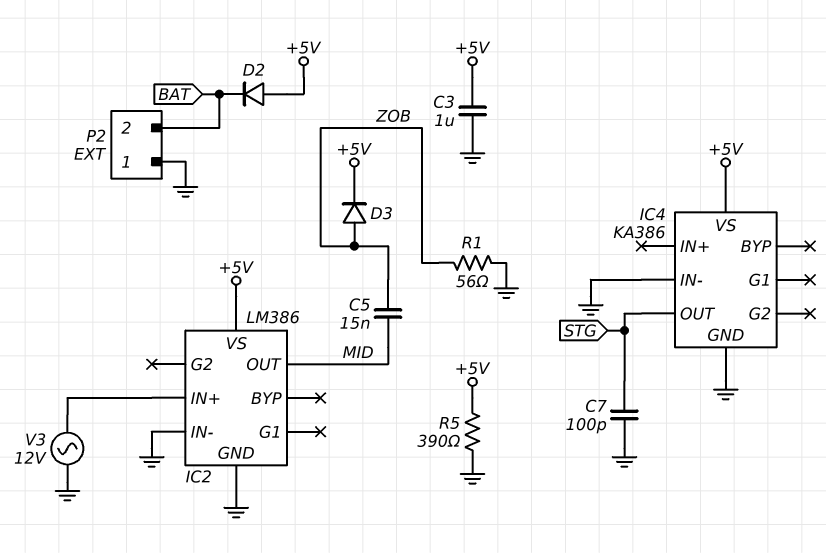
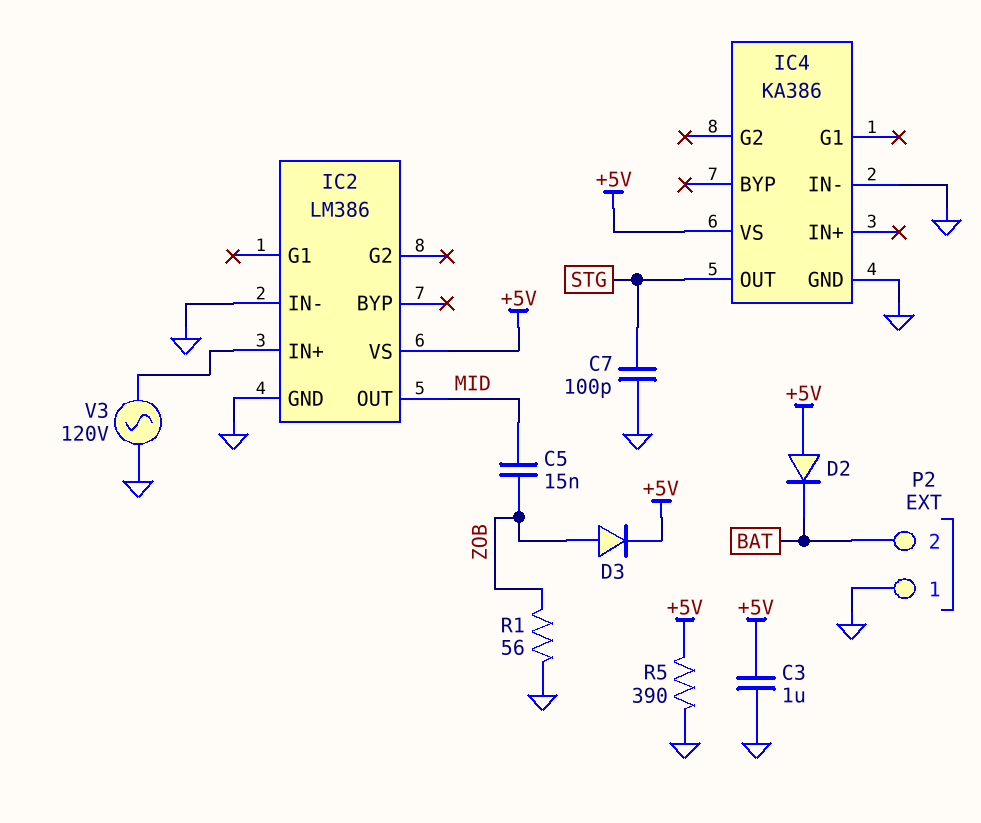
V3: AC 12V (GND, IC2/IN+) -> AC 120V (GND, IC2/IN+)

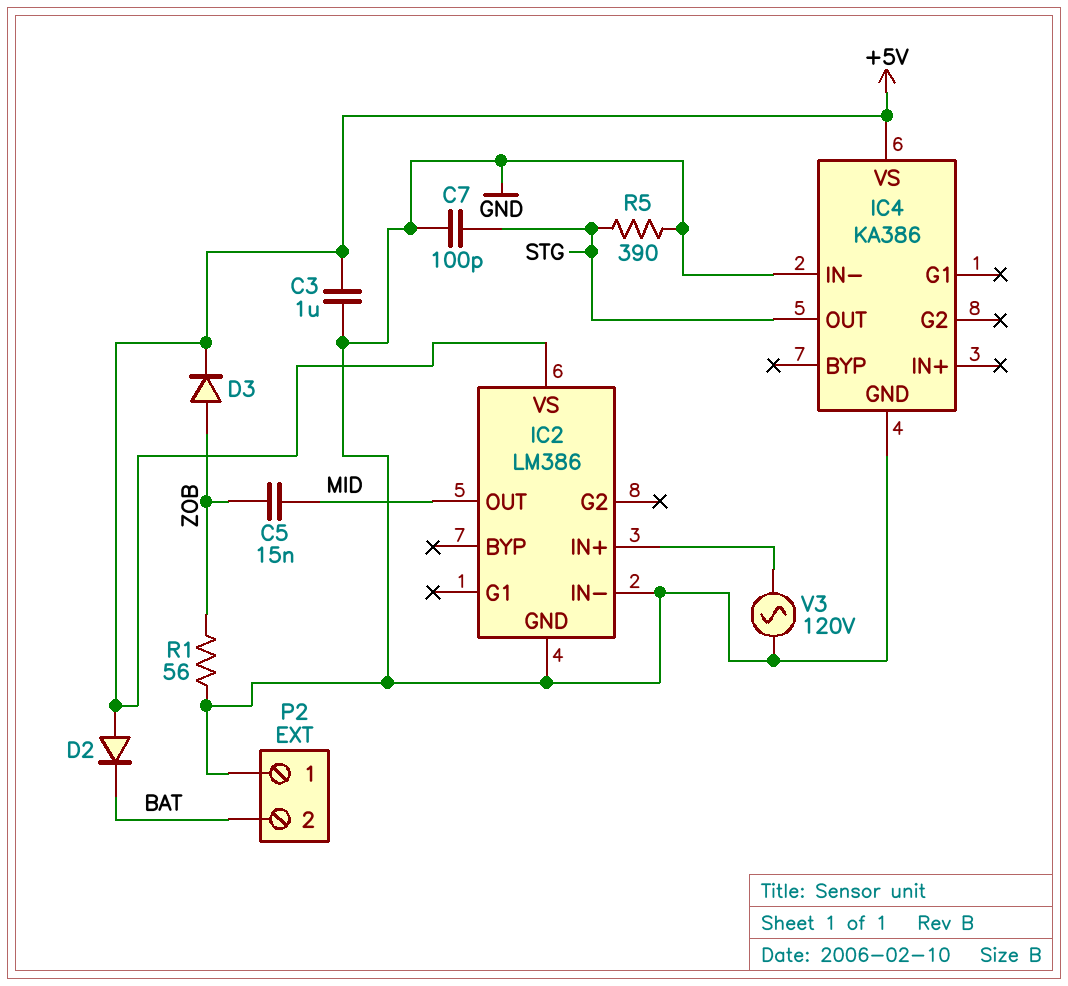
R5: 390 (+5V, GND) -> 390 (GND, STG)

